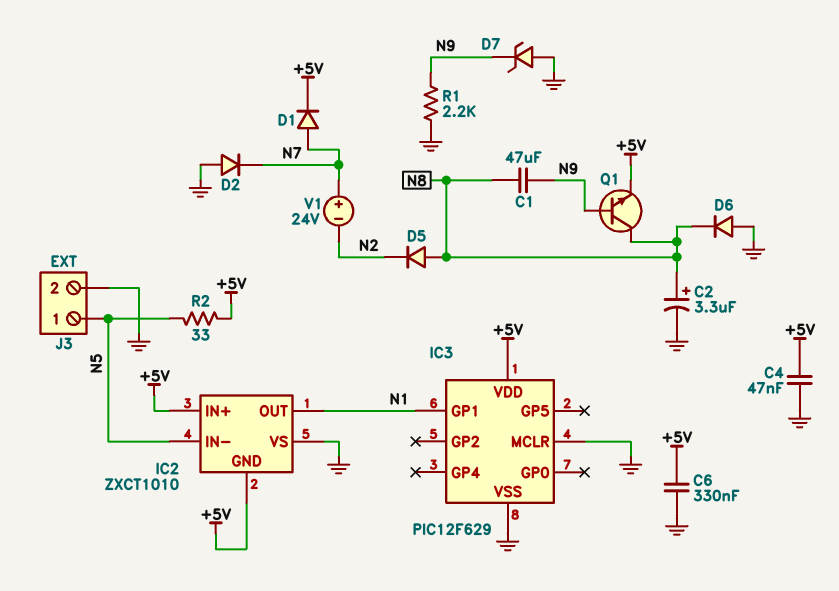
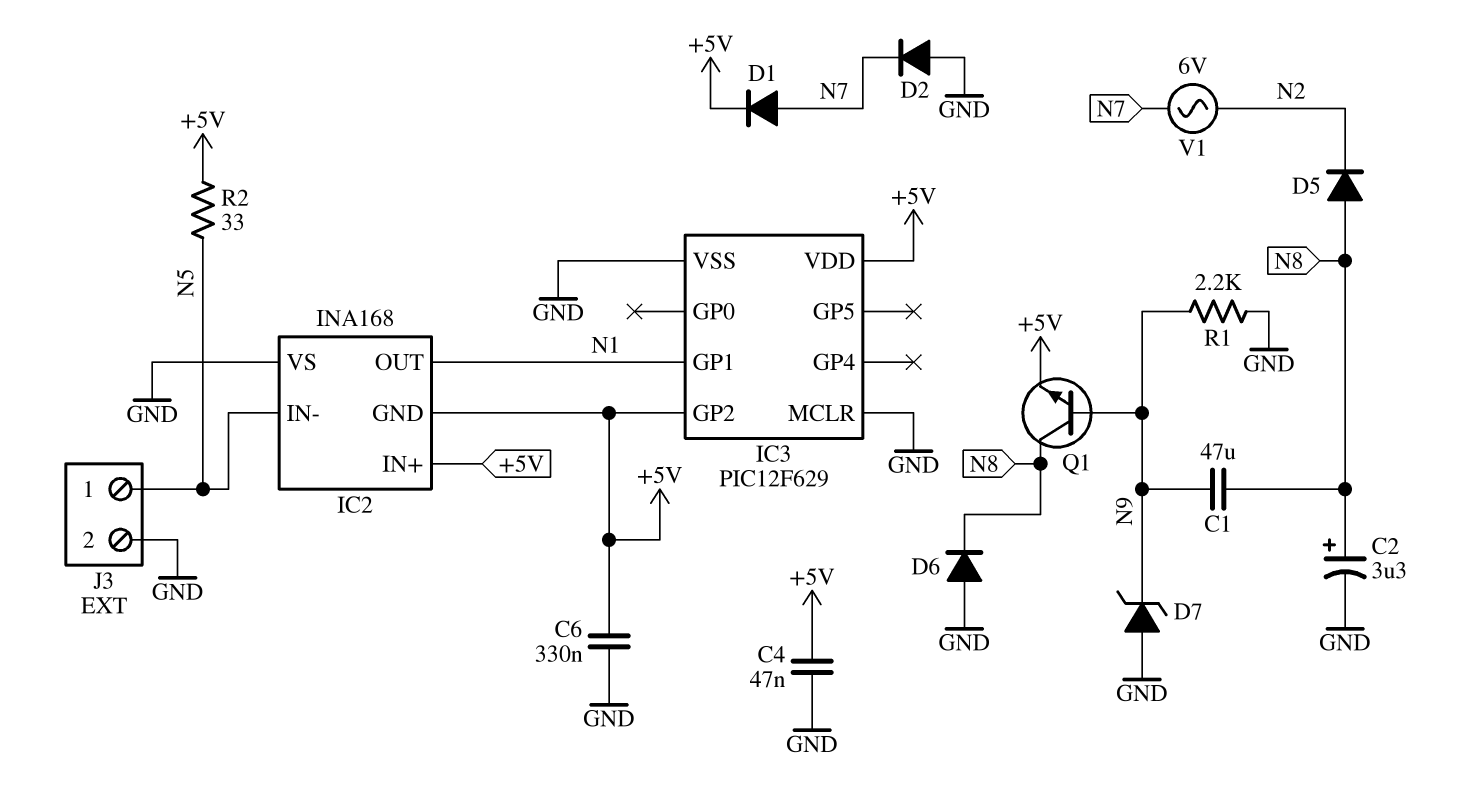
IC2: ZXCT1010 -> INA168
IC3 pin GP2: none -> +5V
V1: 24V (plus N7, minus N2) -> AC 6V (N2, N7)

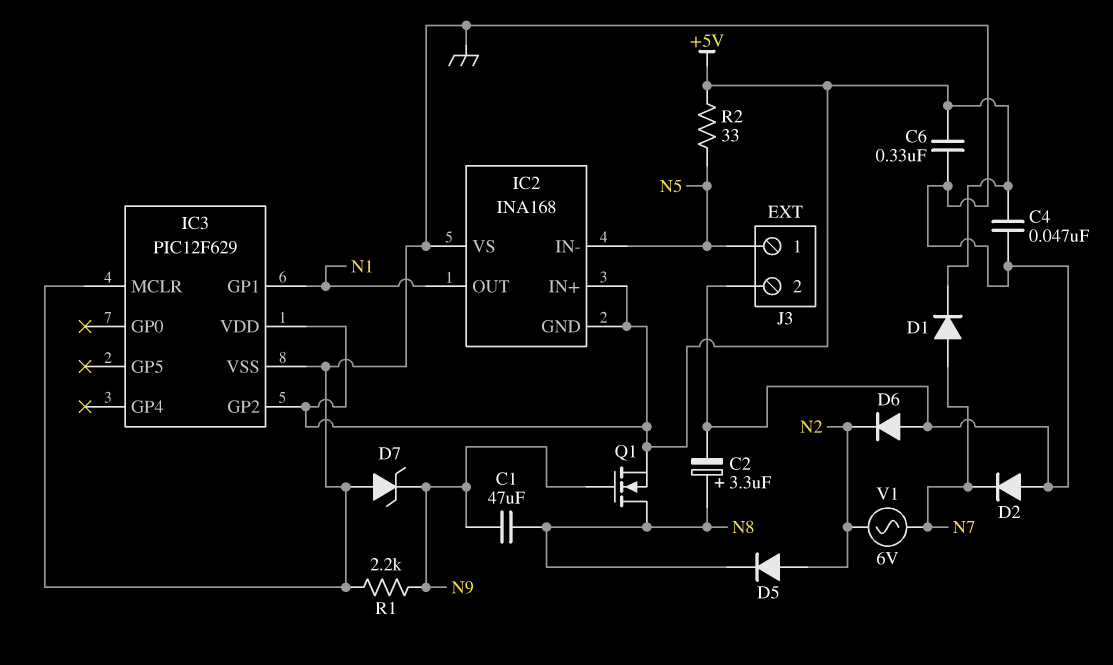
D5: diode (A N8, K N2) -> diode (A N2, K N8)
D6: diode (A GND, K N8) -> diode (A GND, K N2)
Q1: NPN (B N9, C N8, E +5V) -> NMOS (G N9, D N8, S +5V)

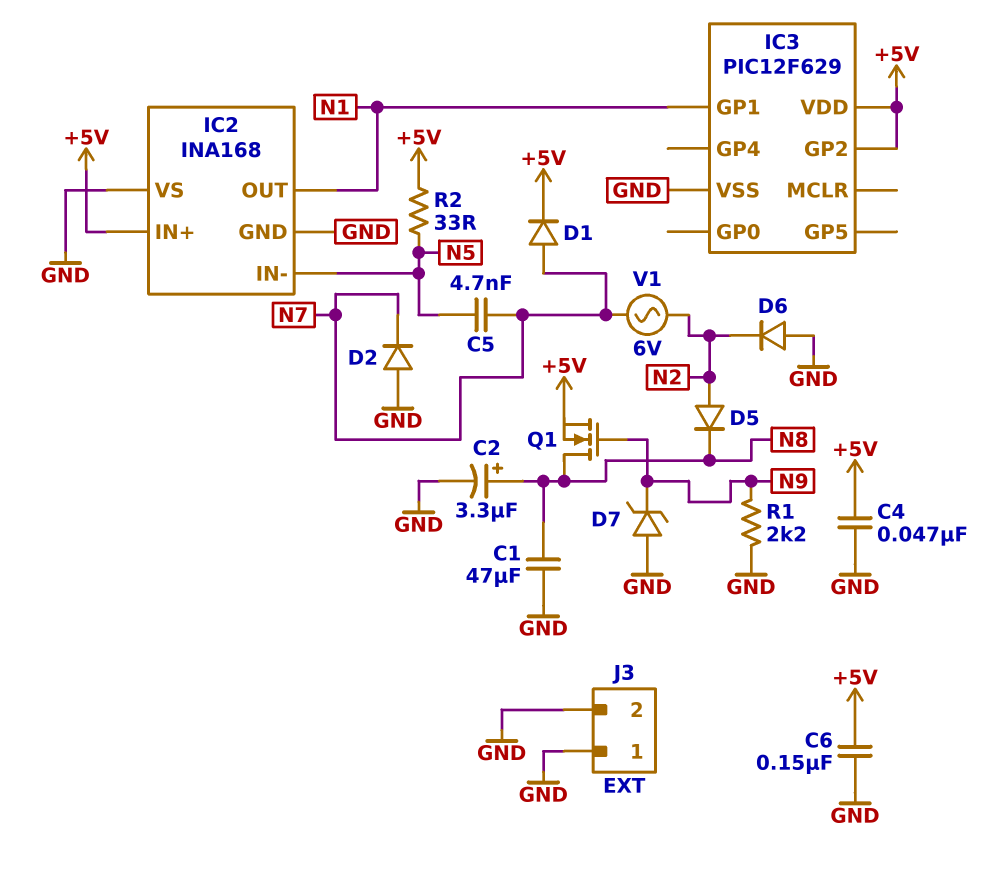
C1: 47uF (N8, N9) -> 47uF (GND, N8)
C5: none -> 4.7nF (N5, N7)
C6: 330nF (+5V, GND) -> 150nF (+5V, GND)
IC2 pin GND: +5V -> GND
IC3 pin MCLR: GND -> none
J3 pin 1: N5 -> GND

